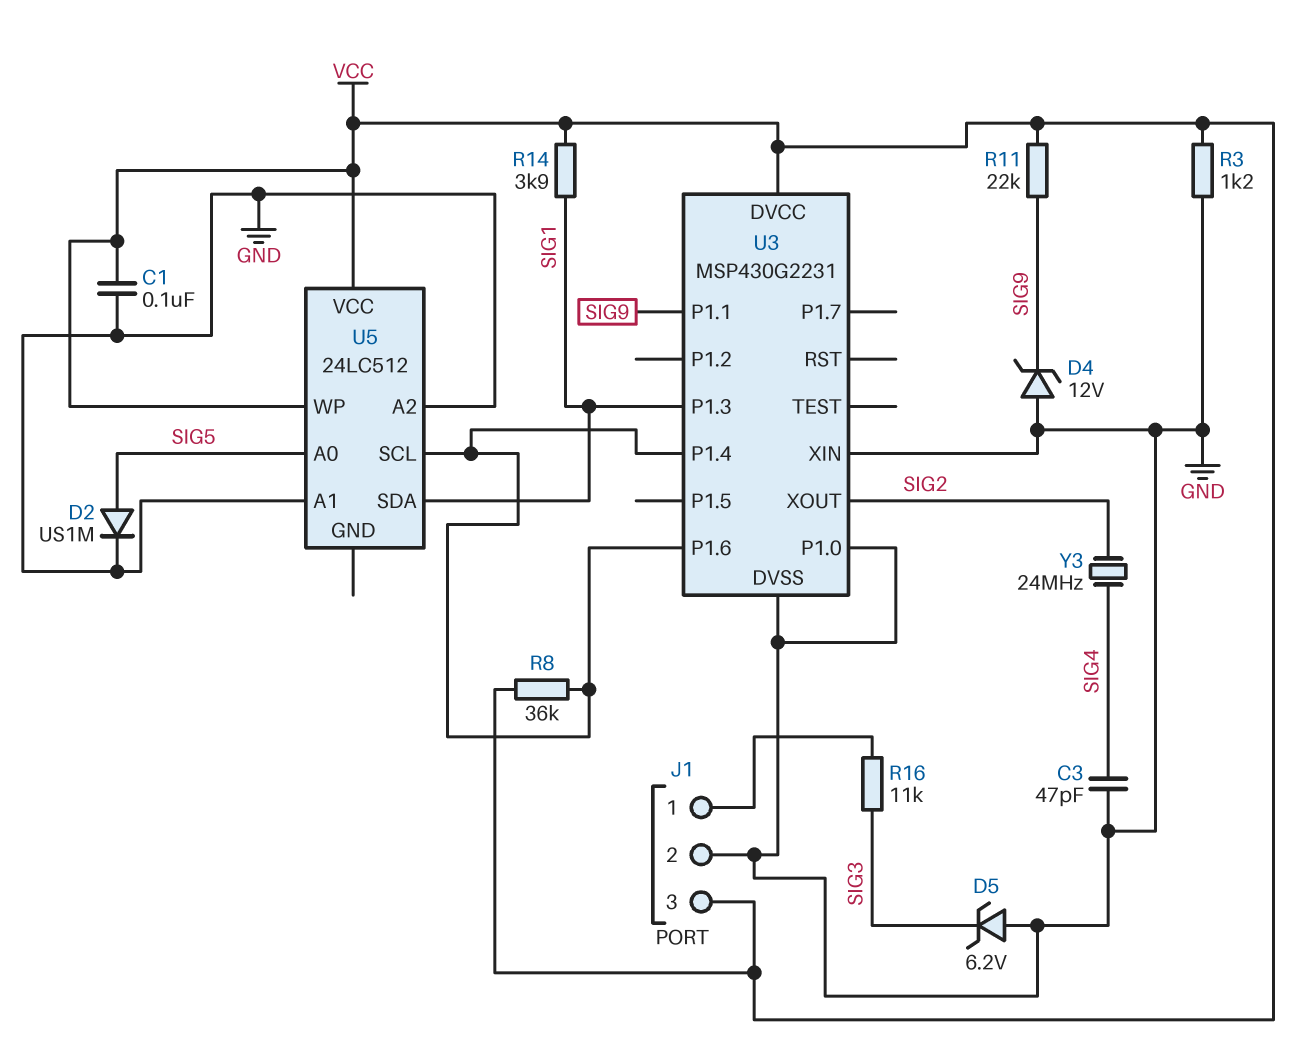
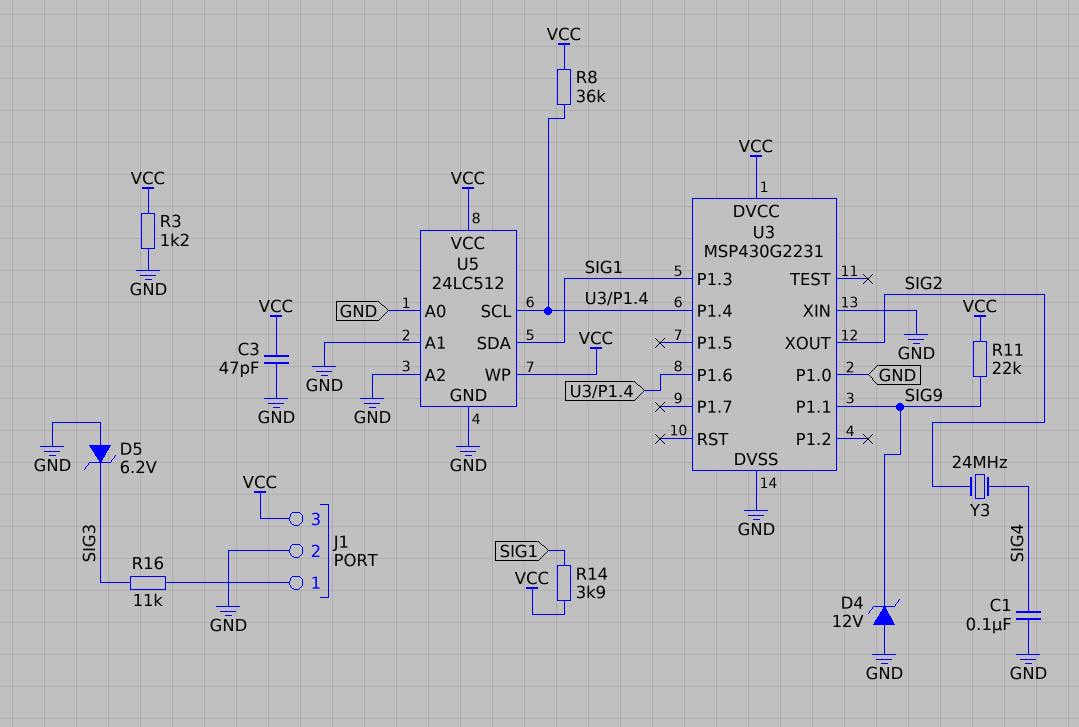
C1: 100nF (GND, VCC) -> 100nF (GND, SIG4)
C3: 47pF (GND, SIG4) -> 47pF (GND, VCC)
D2: diode US1M (A SIG5, K GND) -> none
U5 pin A0: SIG5 -> GND
U5 pin GND: none -> GND

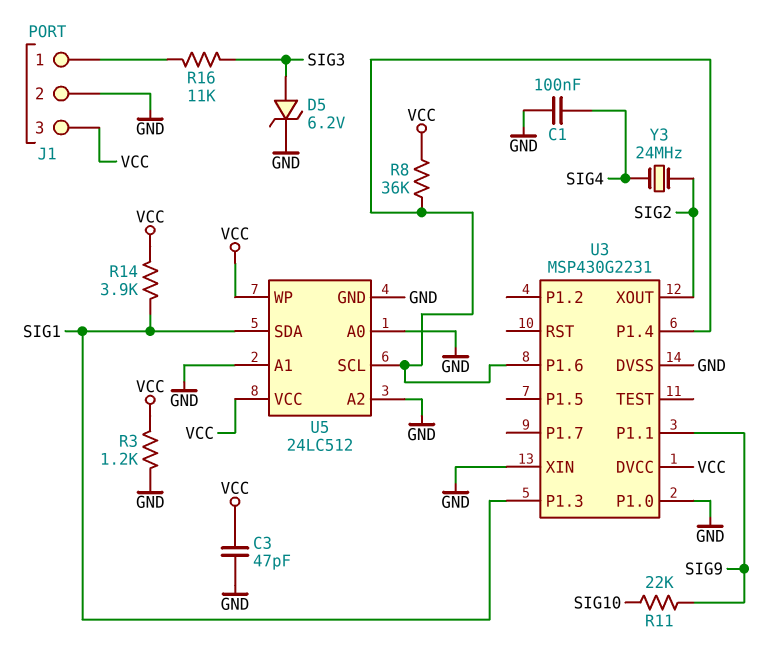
D4: zener 12V (A GND, K SIG9) -> none
D5: zener 6.2V (A GND, K SIG3) -> zener 6.2V (A SIG3, K GND)
R11: 22k (SIG9, VCC) -> 22k (SIG9, SIG10)

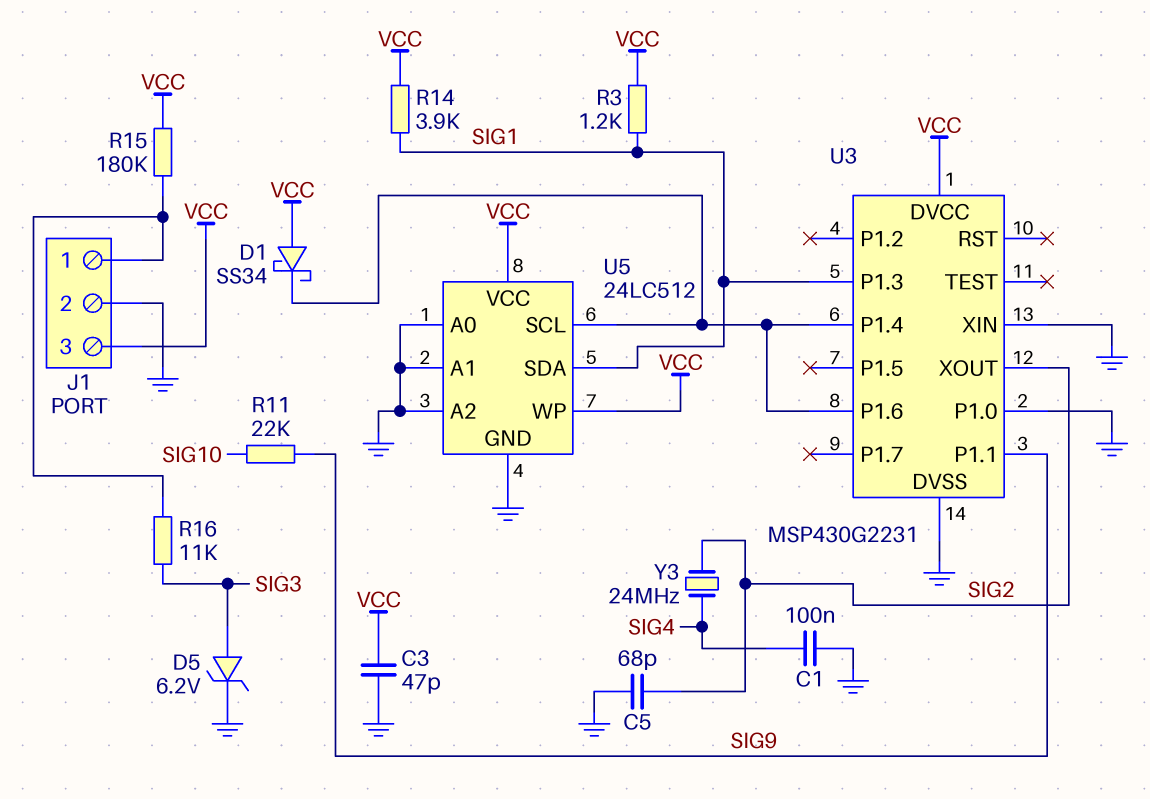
C5: none -> 68pF (GND, SIG2)
D1: none -> schottky SS34 (A VCC, K U3/P1.4)
R3: 1.2k (GND, VCC) -> 1.2k (SIG1, VCC)
R8: 36k (U3/P1.4, VCC) -> none
R15: none -> 180k (J1/1, VCC)

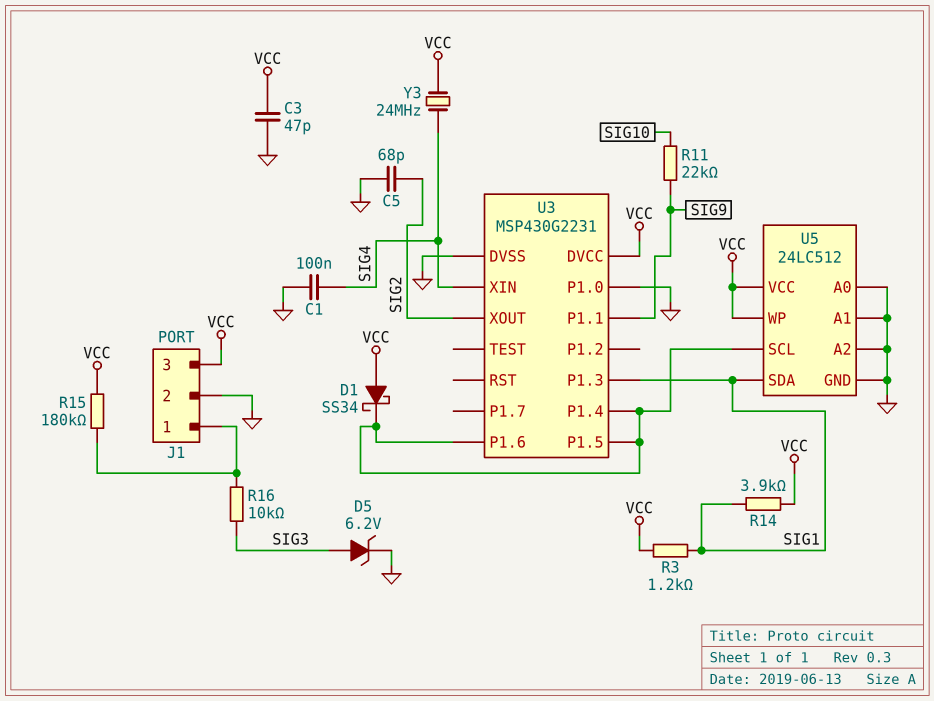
R16: 11k (J1/1, SIG3) -> 10k (J1/1, SIG3)
U3 pin P1.5: none -> U3/P1.4
U3 pin XIN: GND -> SIG4
Y3: 24MHz (SIG2, SIG4) -> 24MHz (SIG4, VCC)

